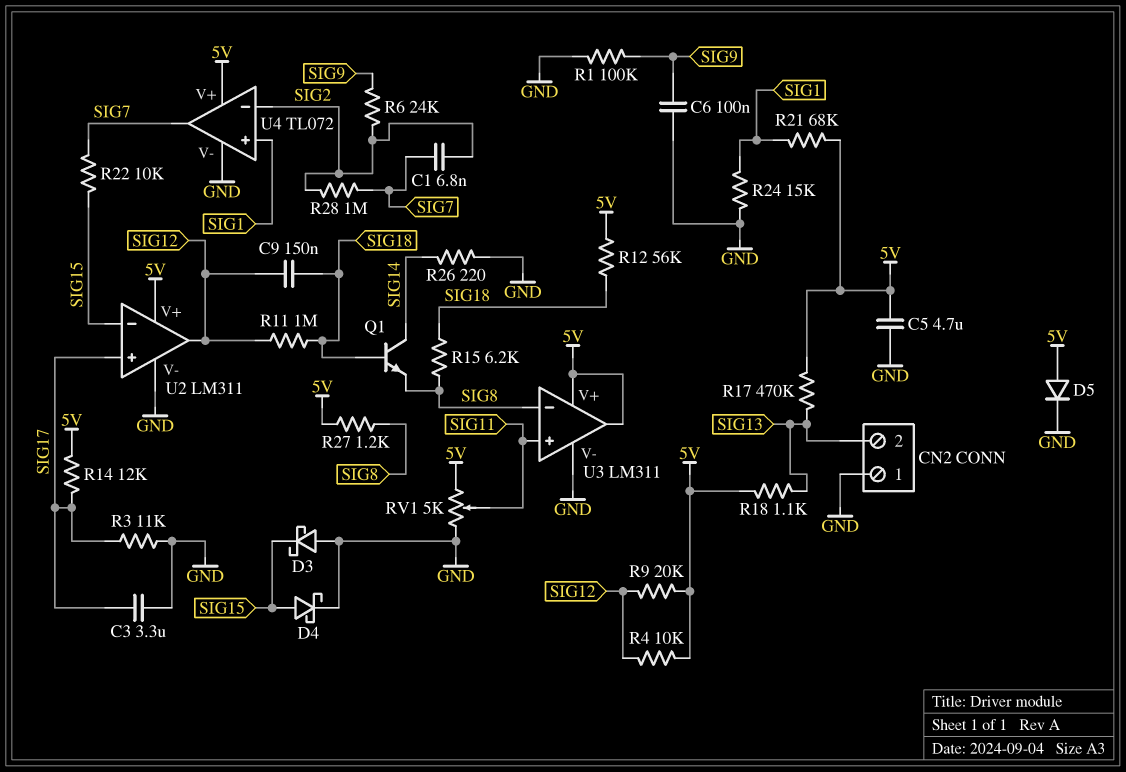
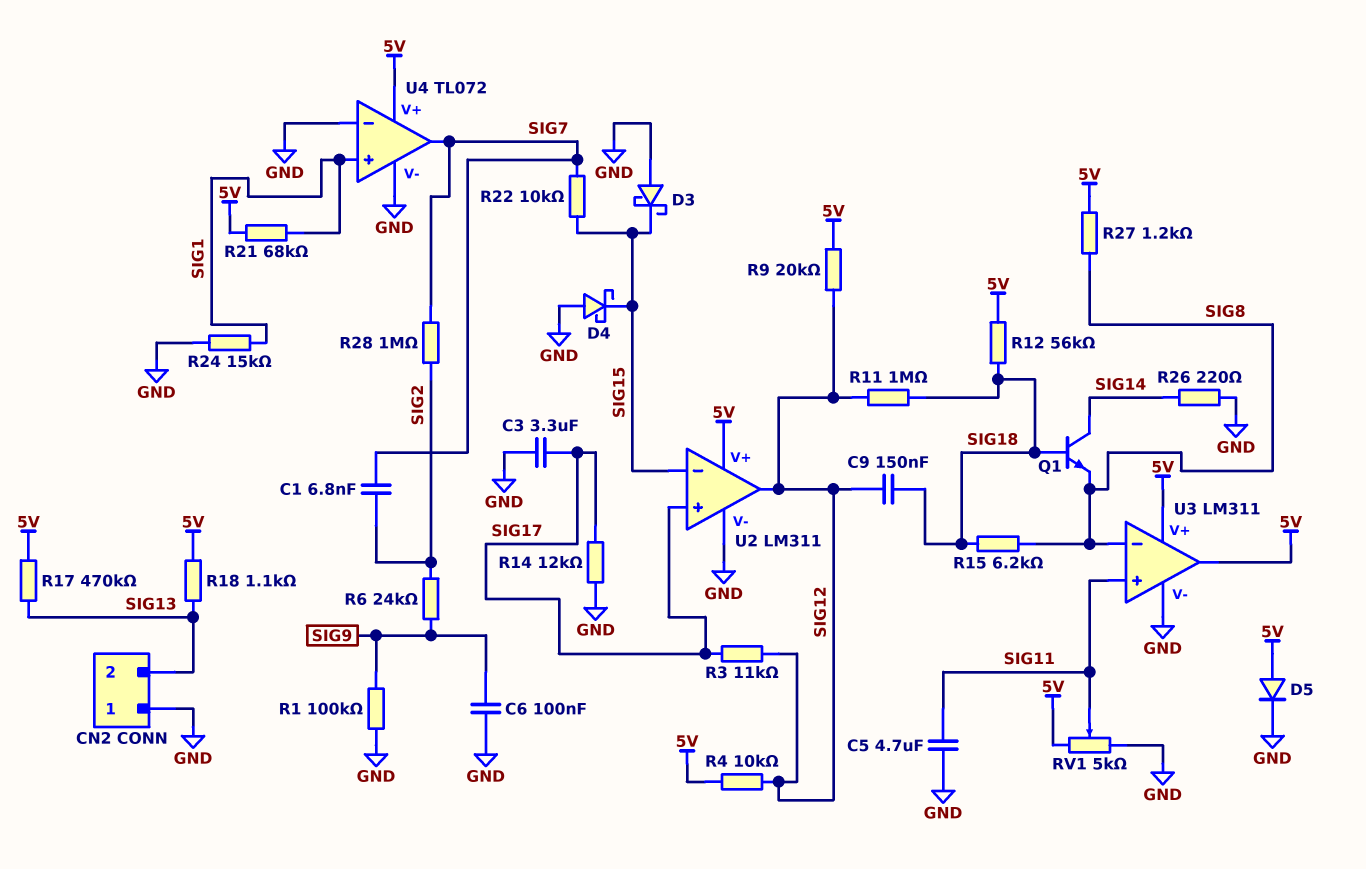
C5: 4.7uF (5V, GND) -> 4.7uF (GND, SIG11)
D4: schottky (A SIG15, K GND) -> schottky (A GND, K SIG15)
R3: 11k (GND, SIG17) -> 11k (SIG12, SIG17)
R14: 12k (5V, SIG17) -> 12k (GND, SIG17)
U4 pin in-: SIG2 -> GND

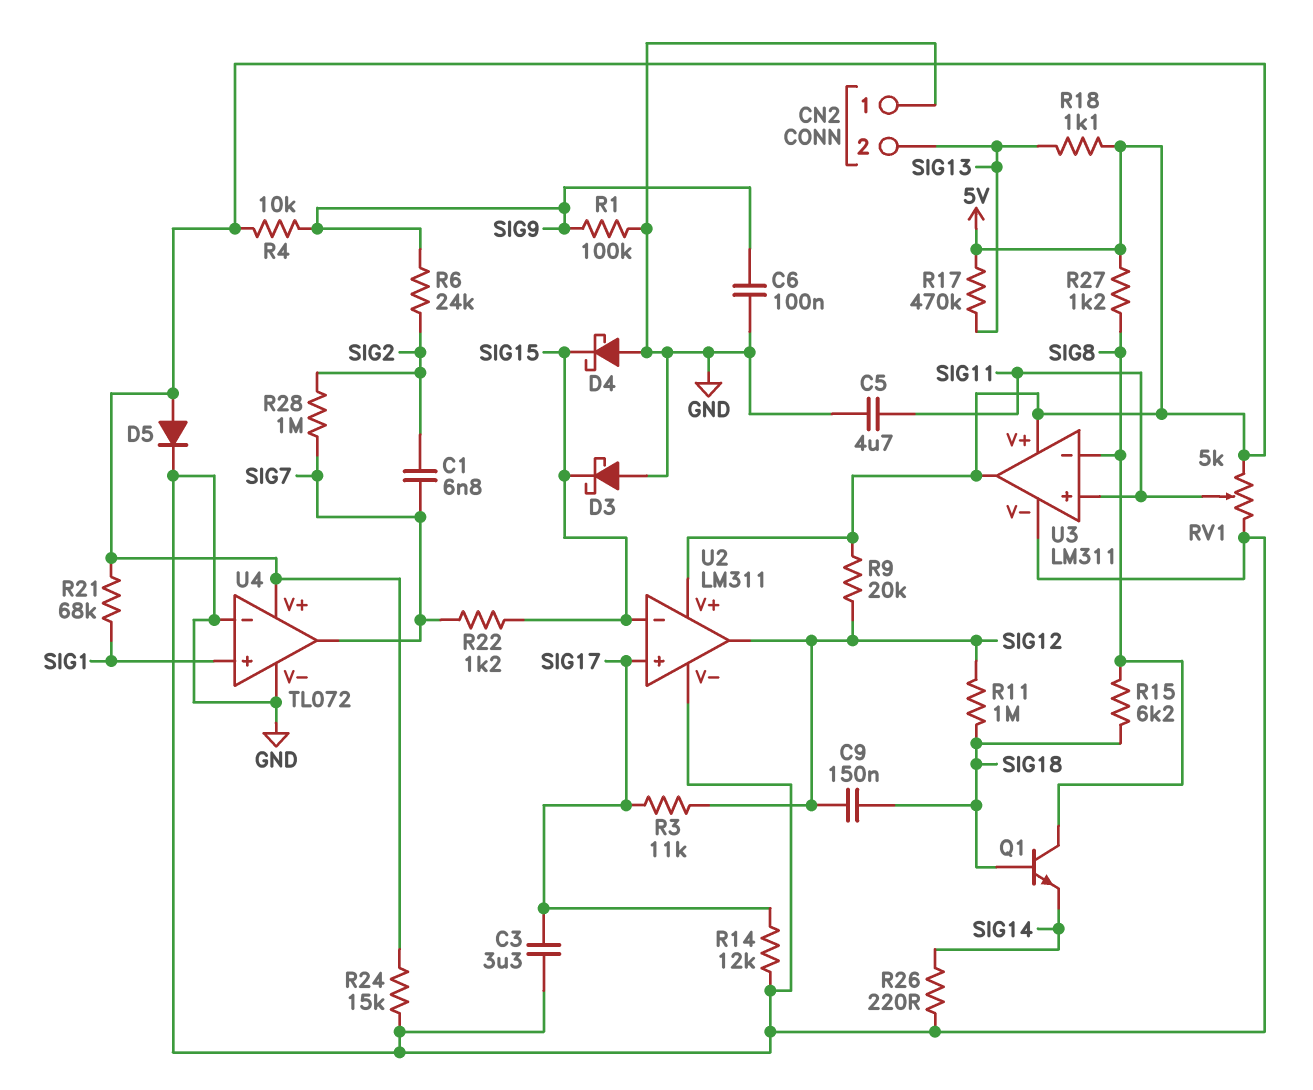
Q1: NPN (B SIG18, C SIG14, E SIG8) -> NPN (B SIG18, C SIG8, E SIG14)
R4: 10k (5V, SIG12) -> 10k (5V, SIG9)
R12: 56k (5V, SIG18) -> none
R22: 10k (SIG7, SIG15) -> 1.2k (SIG7, SIG15)
R24: 15k (GND, SIG1) -> 15k (5V, GND)

